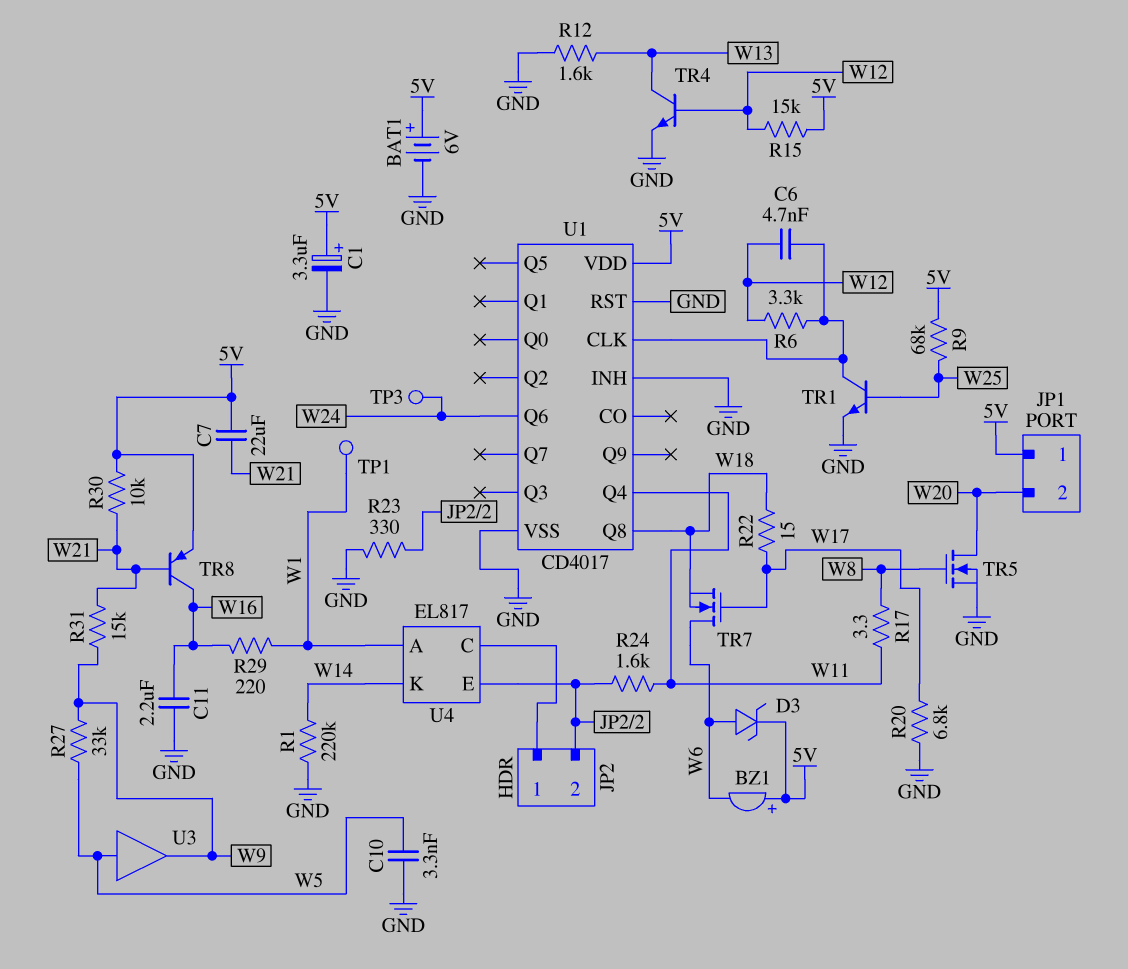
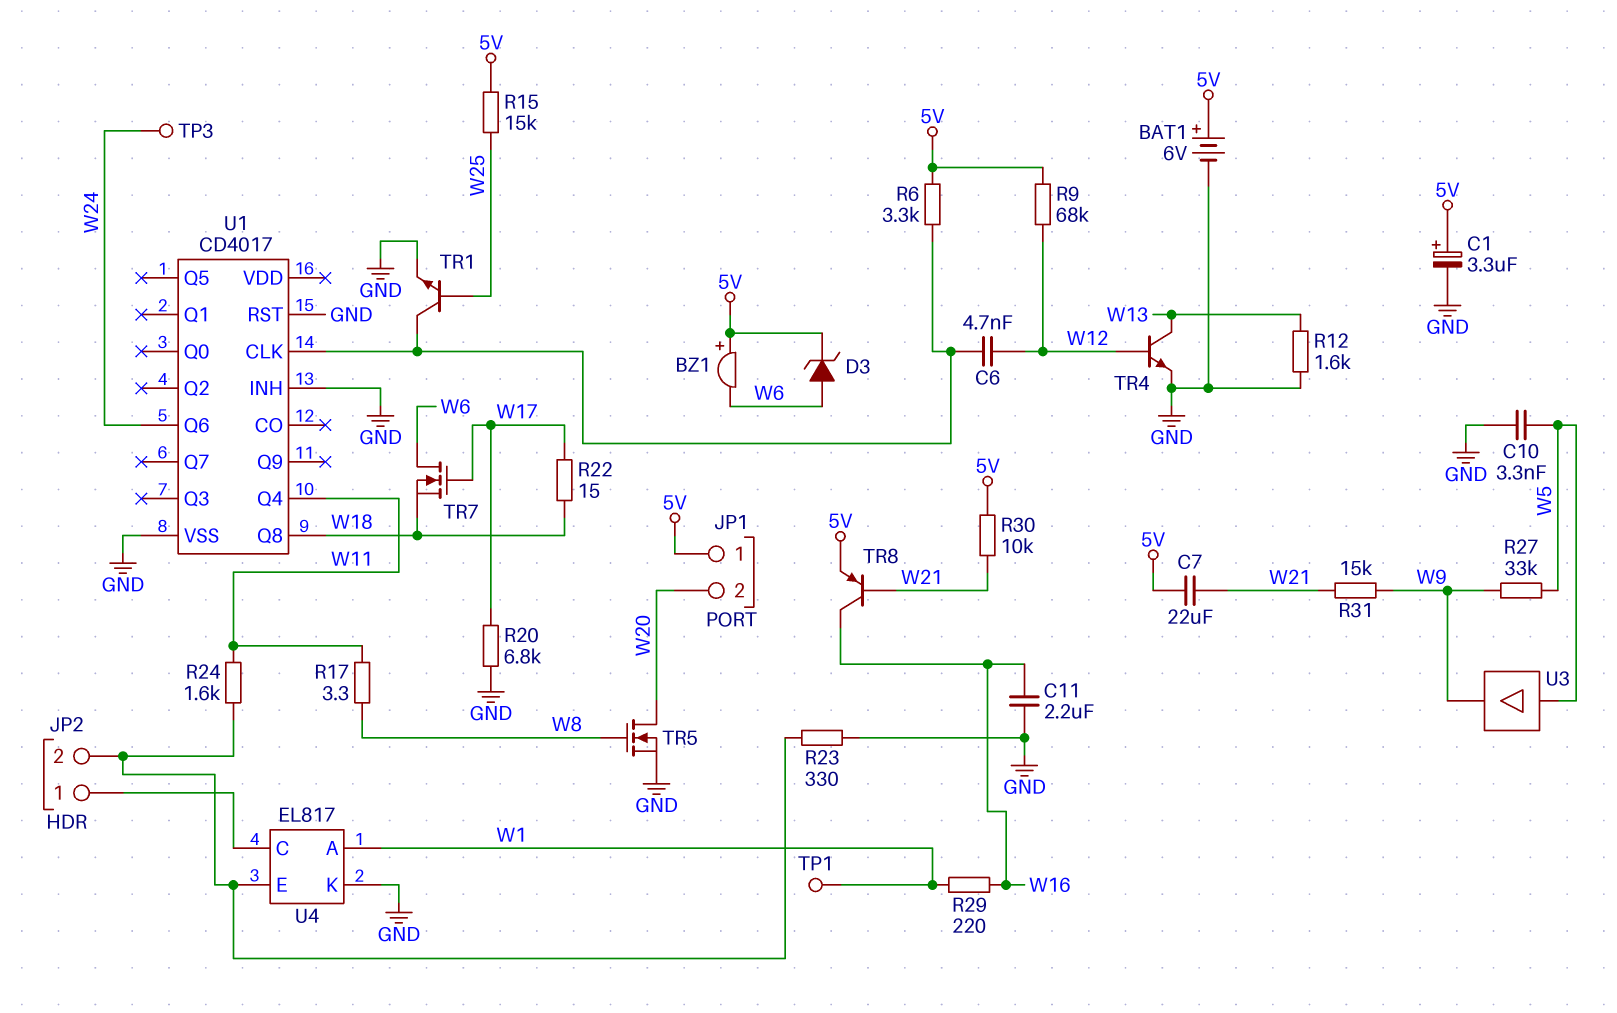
R1: 220k (GND, W14) -> none
R6: 3.3k (U1/CLK, W12) -> 3.3k (5V, U1/CLK)
R9: 68k (5V, W25) -> 68k (5V, W12)
R15: 15k (5V, W12) -> 15k (5V, W25)
U1 pin VDD: 5V -> none
U4 pin K: W14 -> GND

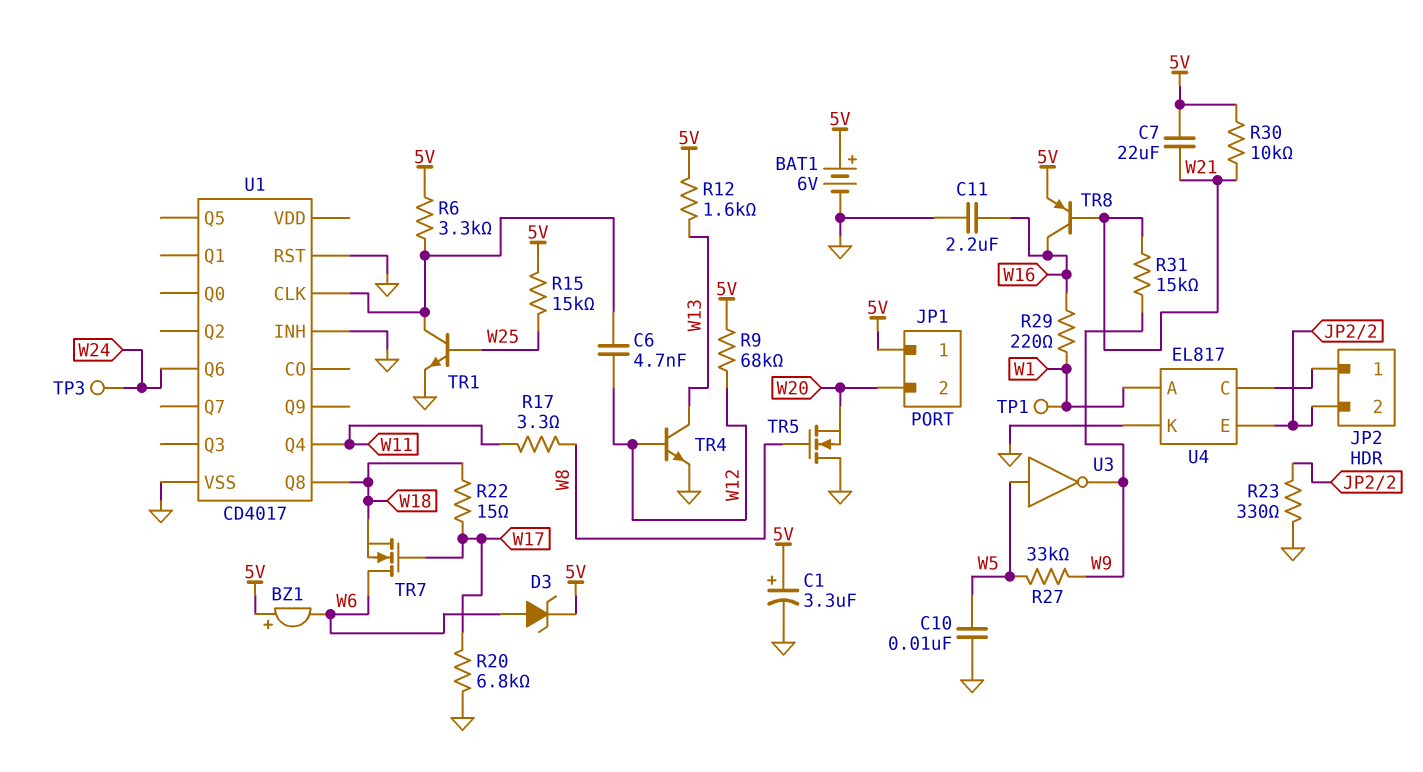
C10: 3.3nF (GND, W5) -> 10nF (GND, W5)
R12: 1.6k (GND, W13) -> 1.6k (5V, W13)
R24: 1.6k (JP2/2, W11) -> none
TR5: NMOS (G W8, D W20, S GND) -> NMOS (G W8, D GND, S W20)
U3: buffer (in W5, out W9) -> NOT (in W5, out W9)

